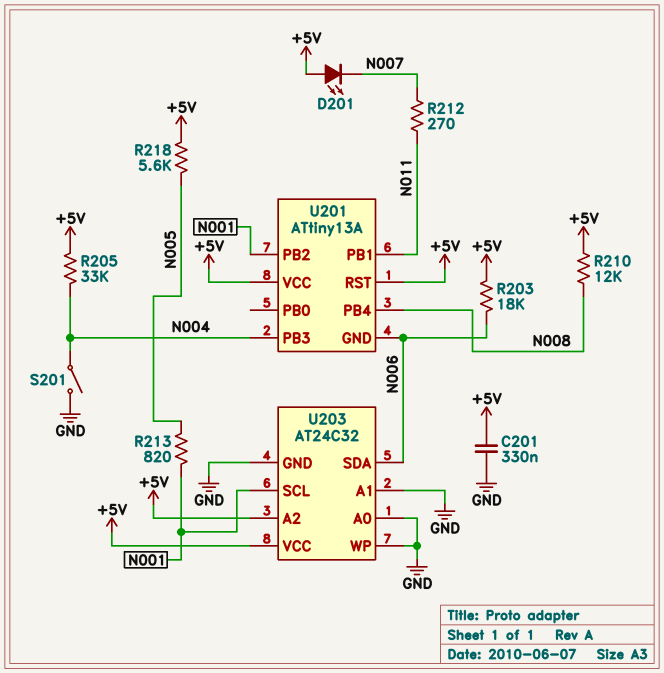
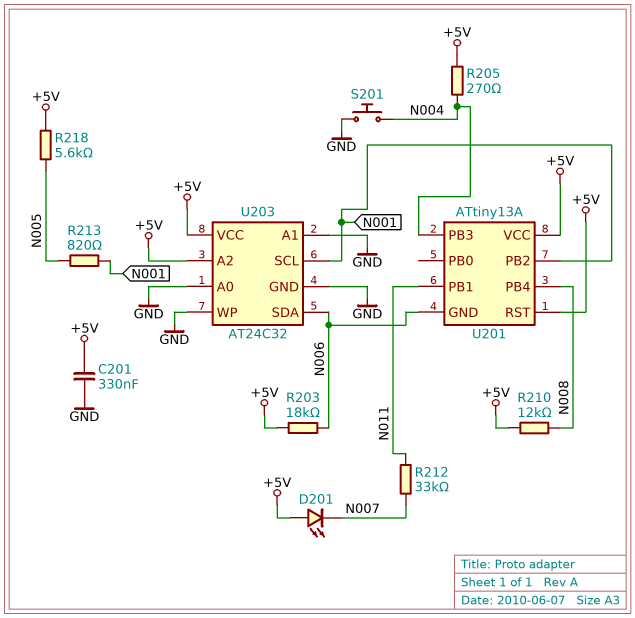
R205: 33k (+5V, N004) -> 270 (+5V, N004)
R212: 270 (N007, N011) -> 33k (N007, N011)
S201: switch (GND, N004) -> button (GND, N004)

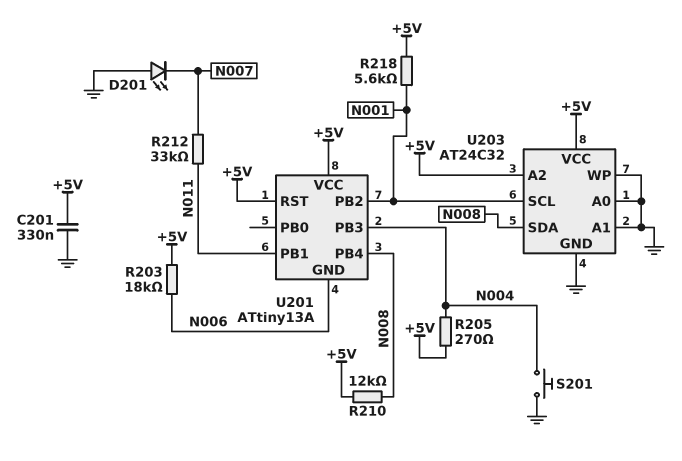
D201: LED (A +5V, K N007) -> LED (A GND, K N007)
R213: 820 (N001, N005) -> none
R218: 5.6k (+5V, N005) -> 5.6k (+5V, N001)
U203 pin SDA: N006 -> N008

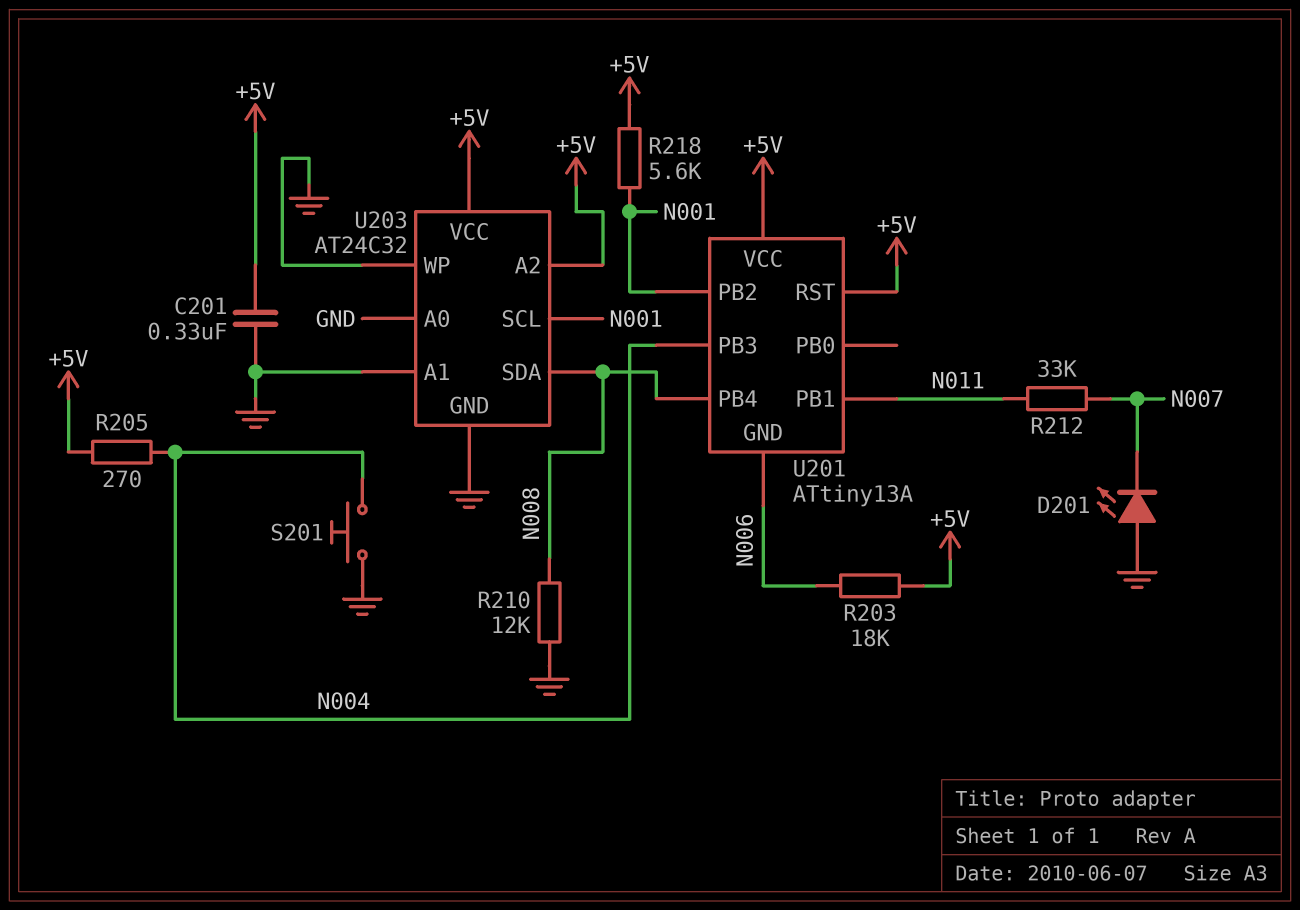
R210: 12k (+5V, N008) -> 12k (GND, N008)

